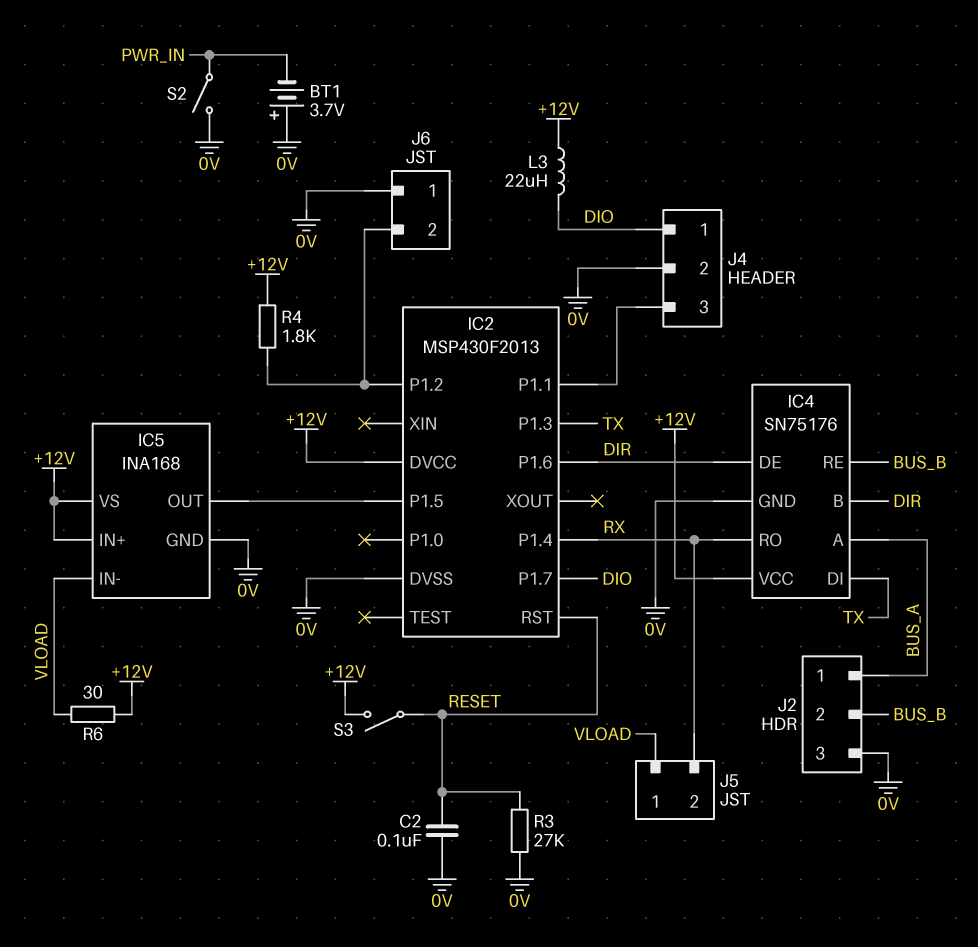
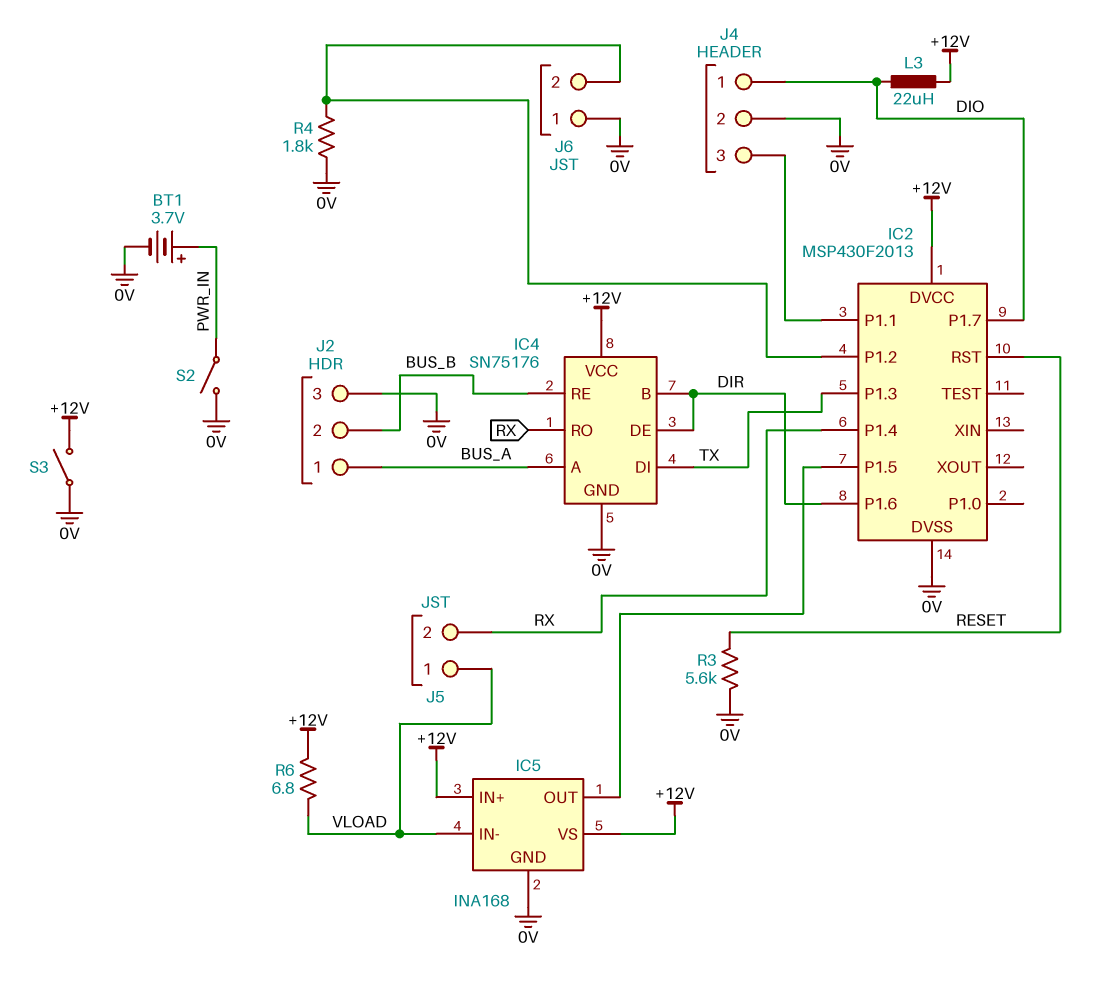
BT1: 3.7V (plus 0V, minus PWR_IN) -> 3.7V (plus PWR_IN, minus 0V)
C2: 100nF (0V, RESET) -> none
R3: 27k (0V, RESET) -> 5.6k (0V, RESET)
R4: 1.8k (+12V, IC2/P1.2) -> 1.8k (0V, IC2/P1.2)
R6: 30 (+12V, VLOAD) -> 6.8 (+12V, VLOAD)
S3: switch (+12V, RESET) -> switch (+12V, 0V)

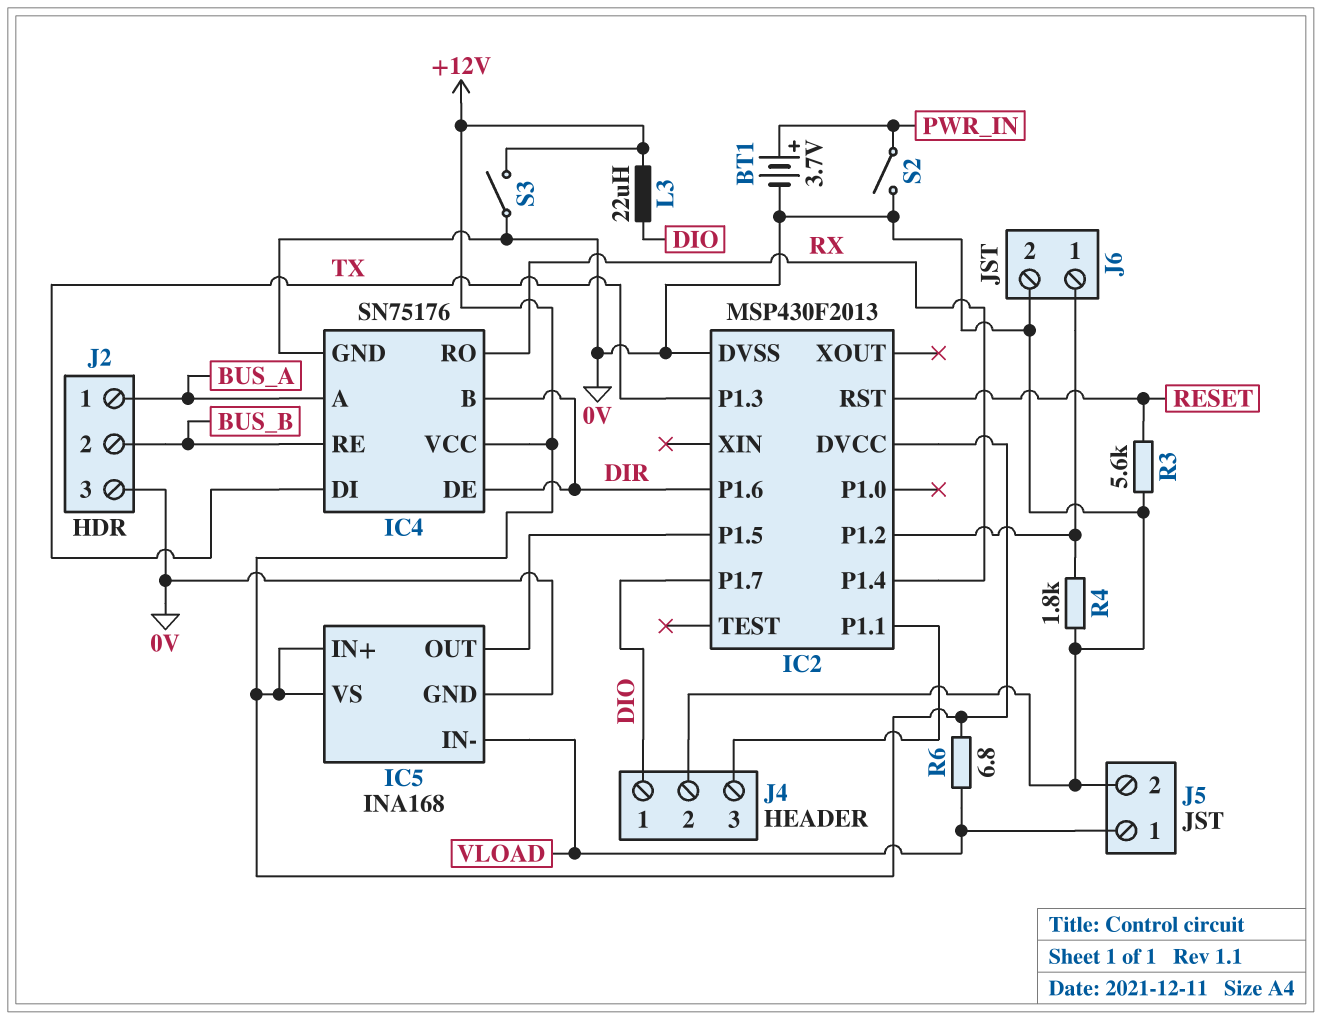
J5 pin 2: RX -> 0V
J6 pin 1: 0V -> IC2/P1.2
J6 pin 2: IC2/P1.2 -> 0V

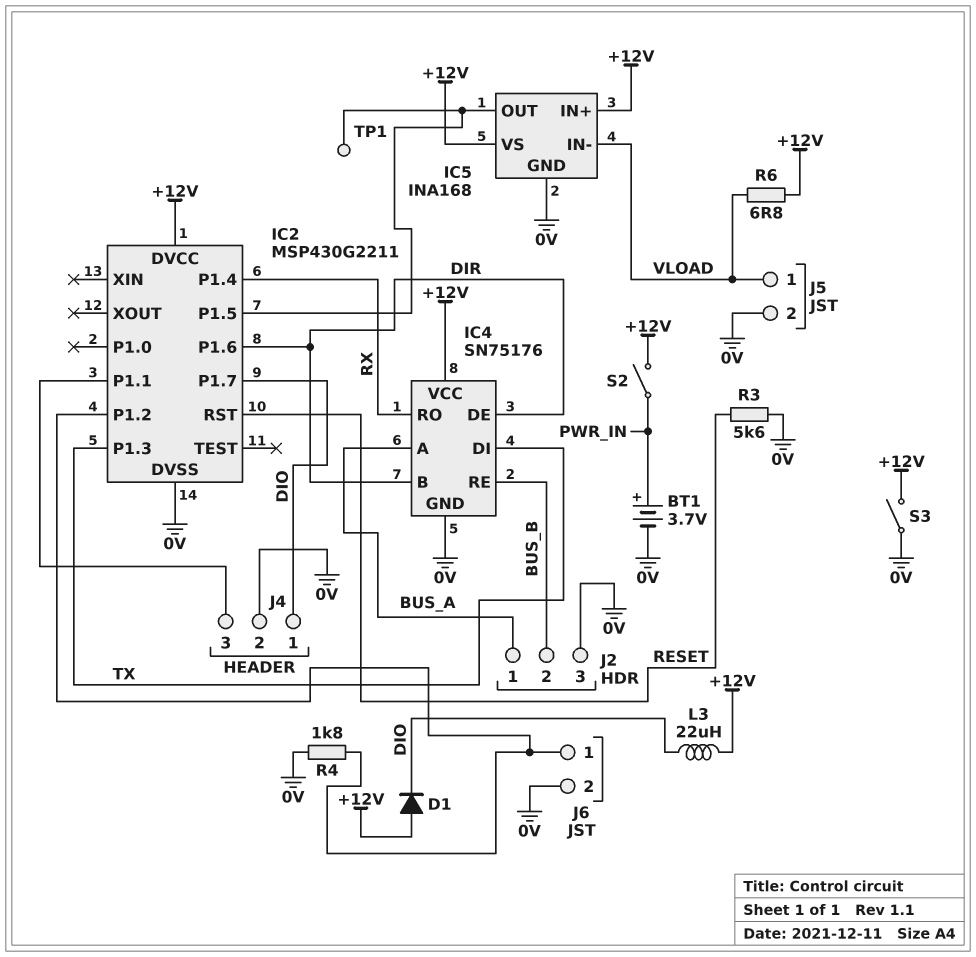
D1: none -> diode (A +12V, K DIO)
IC2: MSP430F2013 -> MSP430G2211
S2: switch (0V, PWR_IN) -> switch (+12V, PWR_IN)
TP1: none -> test point (IC2/P1.5)

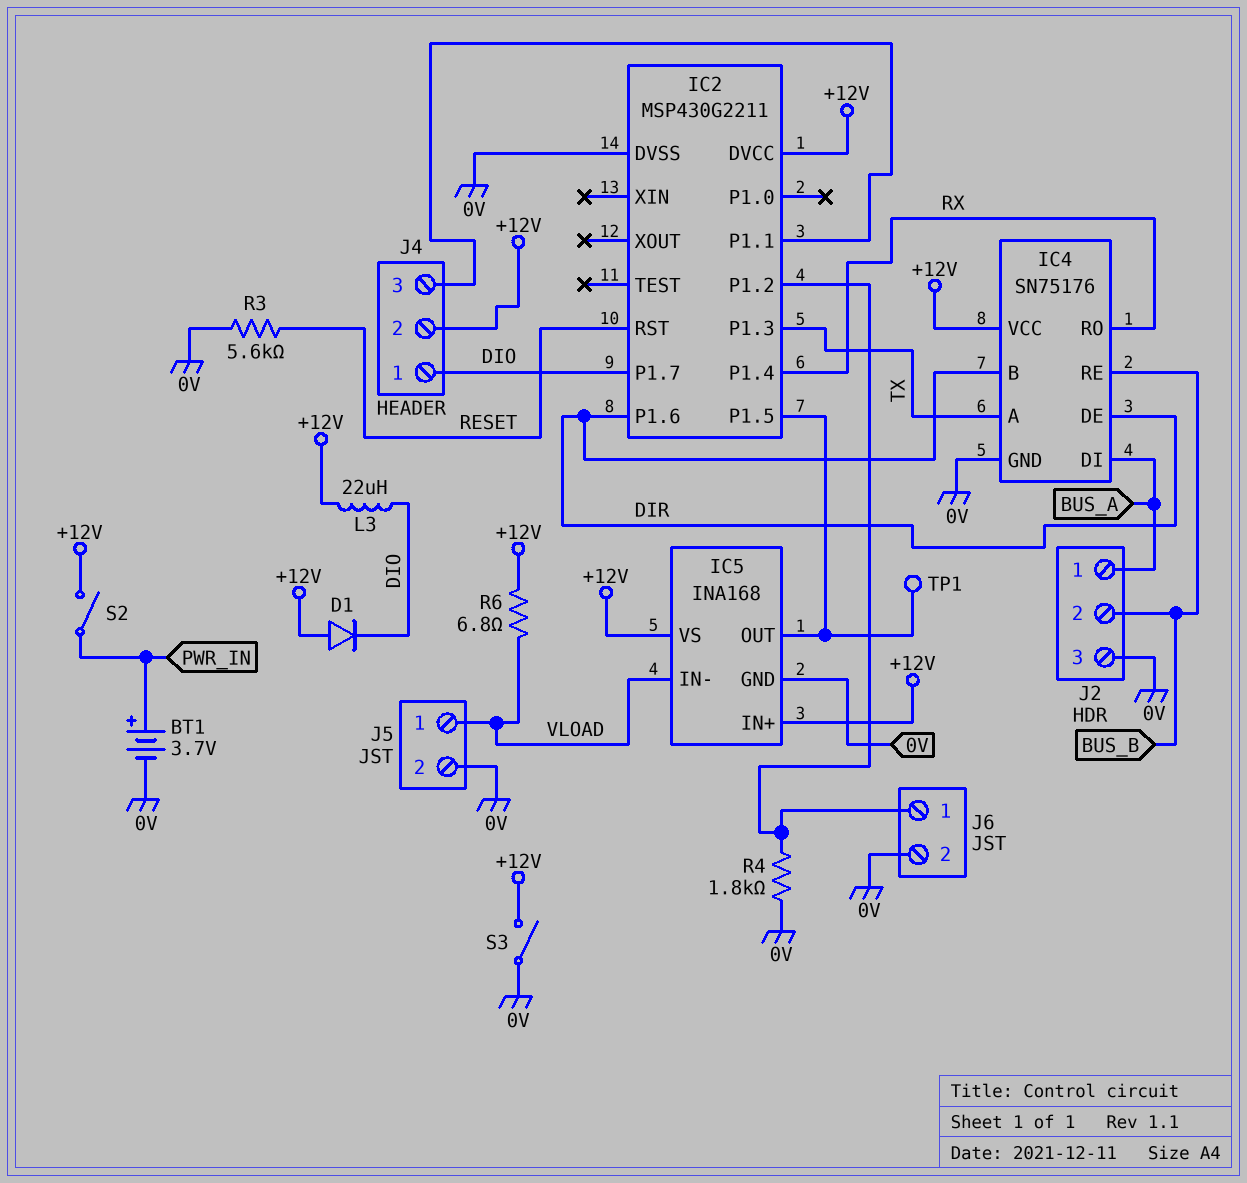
IC4 pin A: BUS_A -> TX
IC4 pin DI: TX -> BUS_A
J4 pin 2: 0V -> +12V

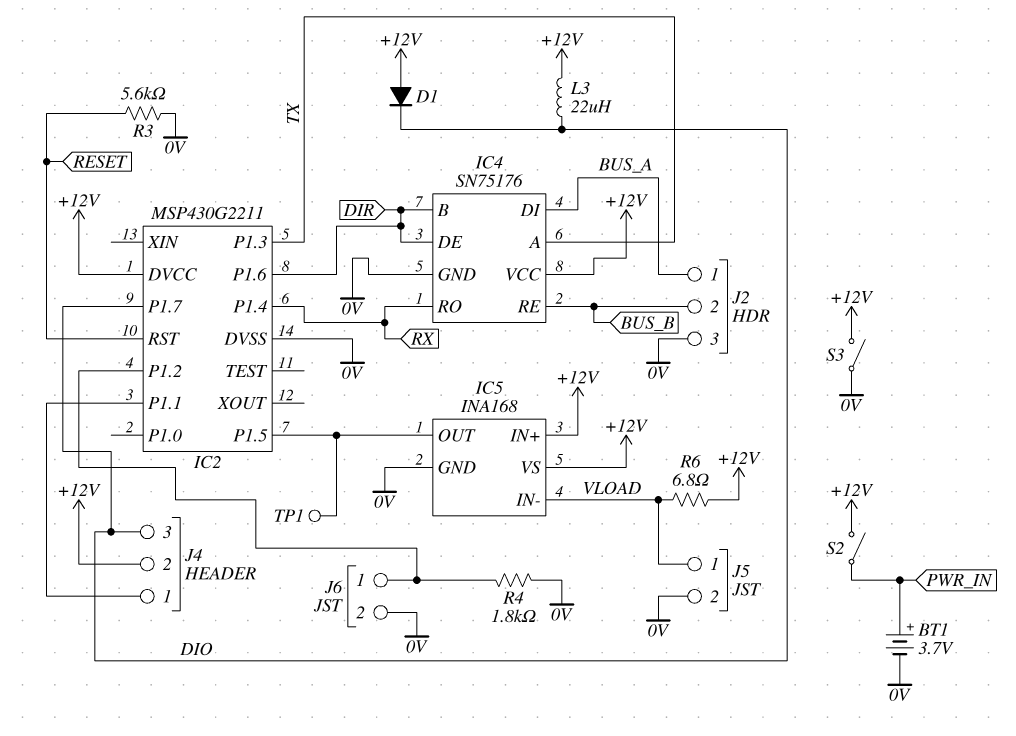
J4 pin 1: DIO -> IC2/P1.1
J4 pin 3: IC2/P1.1 -> DIO

